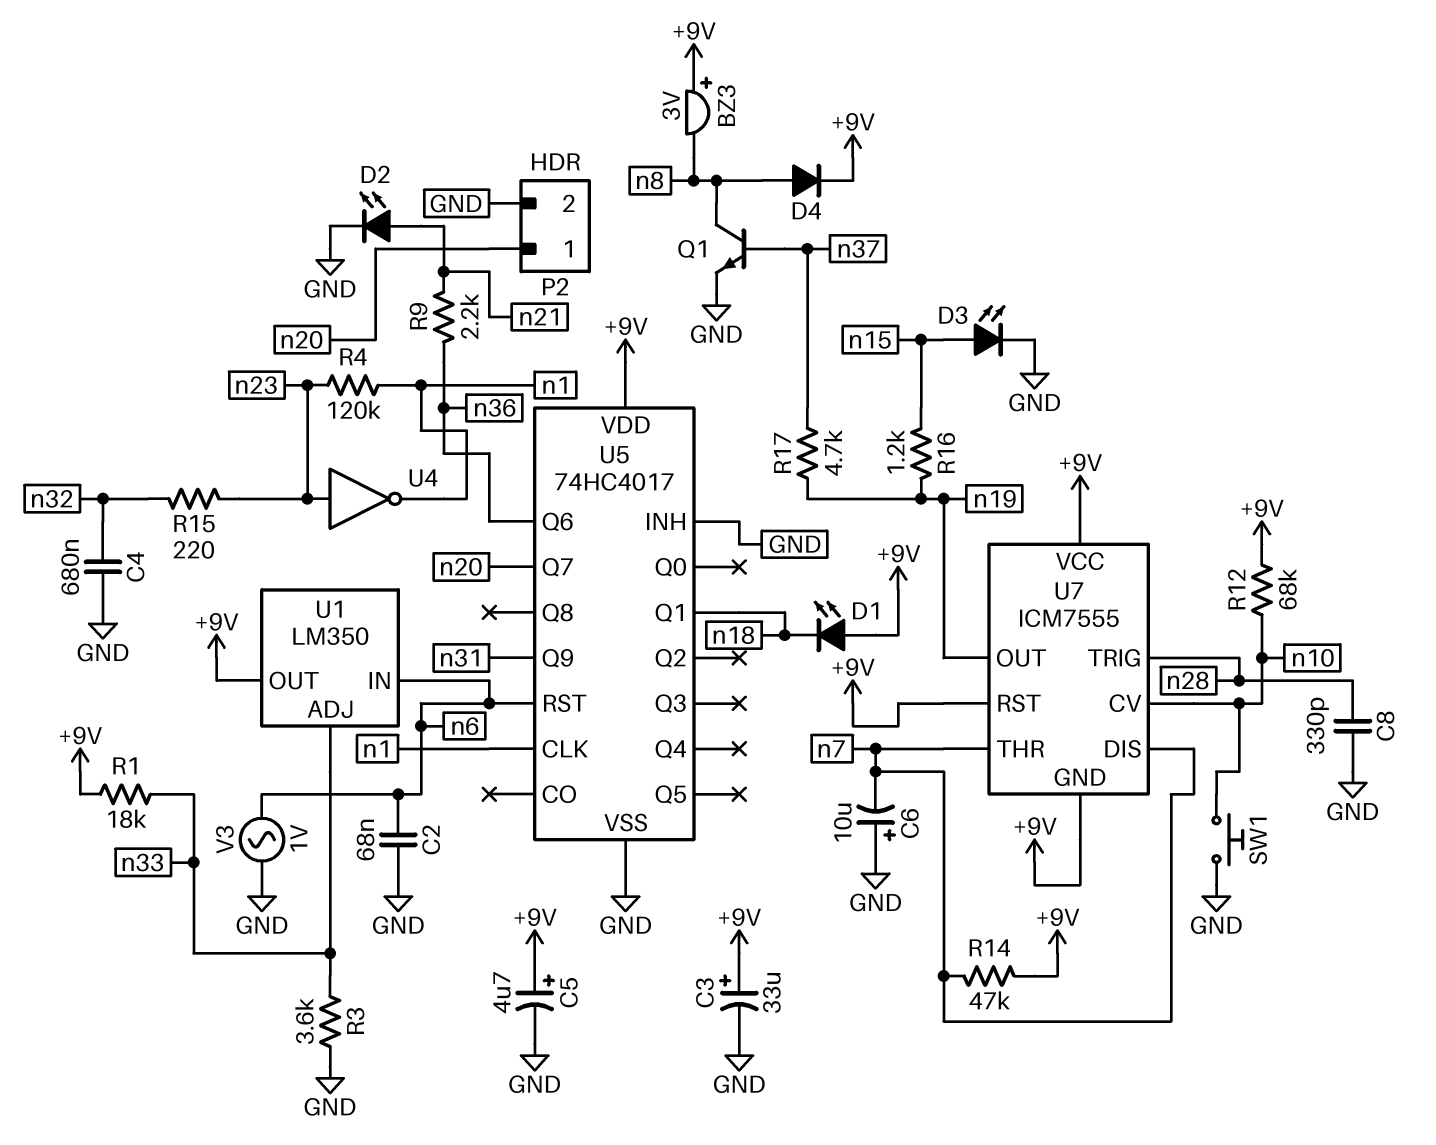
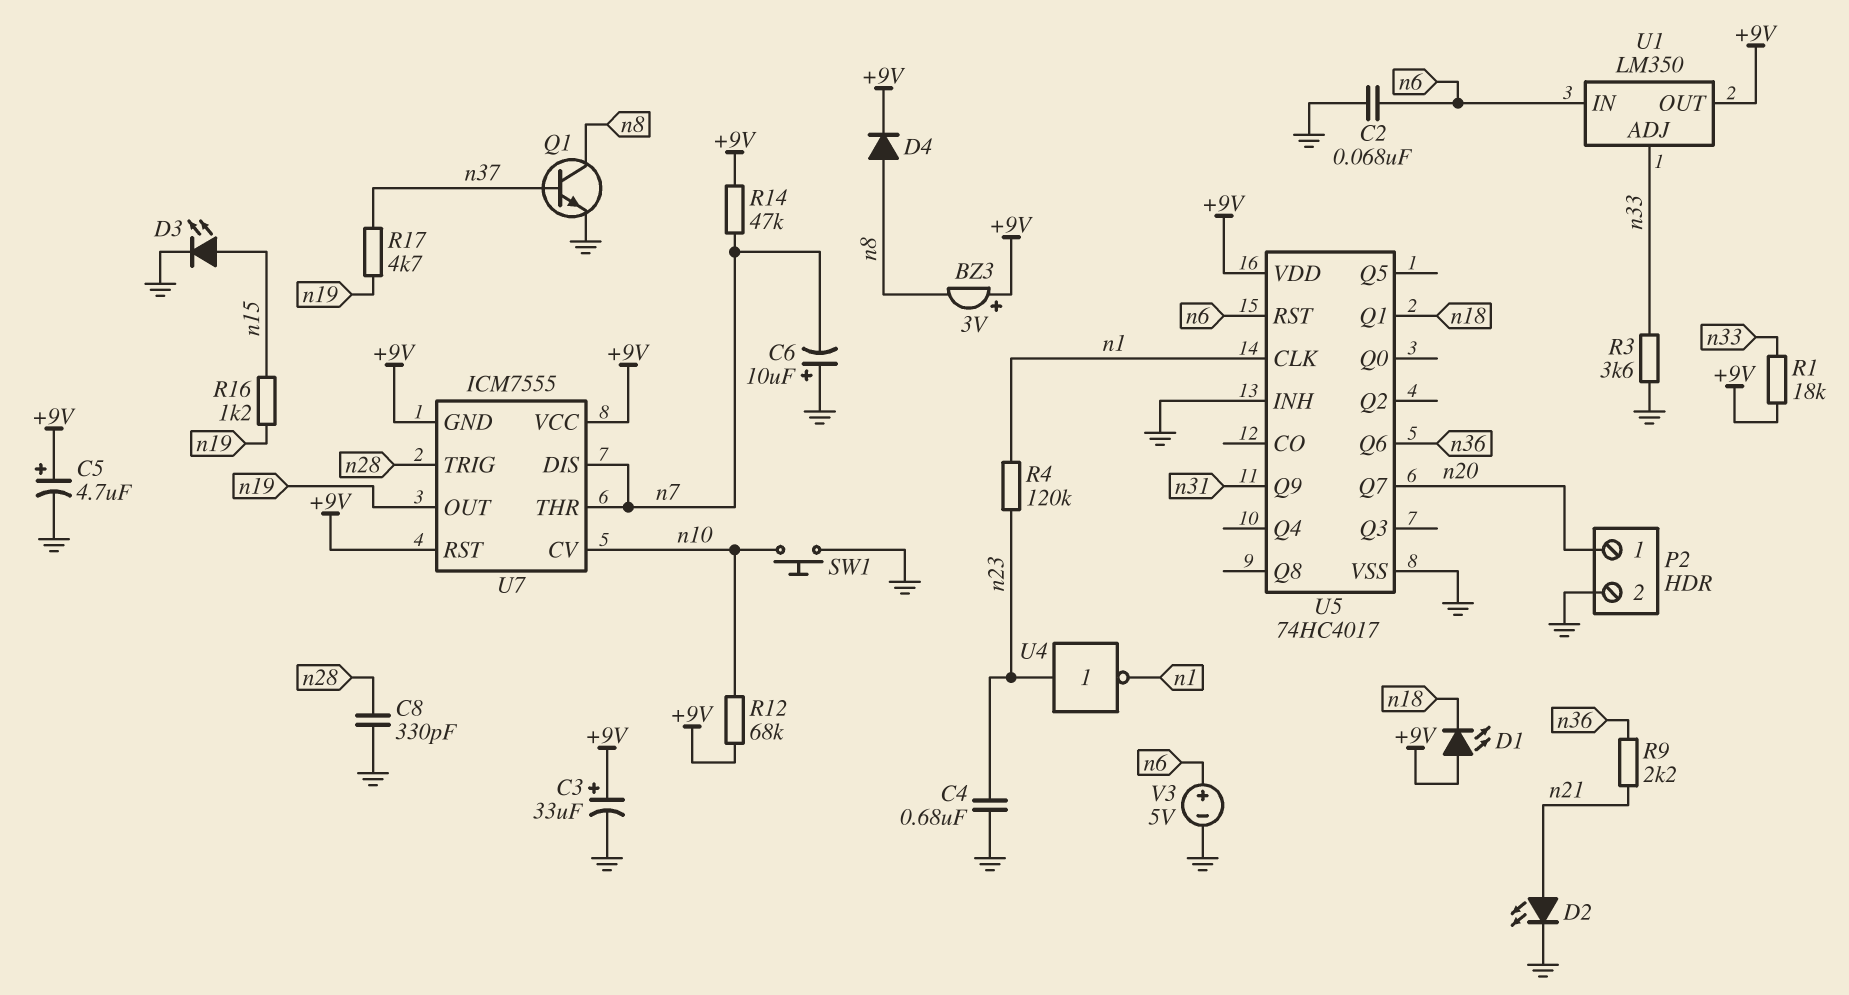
C4: 680nF (GND, n32) -> 680nF (GND, n23)
R15: 220 (n23, n32) -> none
V3: AC 1V (GND, n6) -> 5V (plus n6, minus GND)

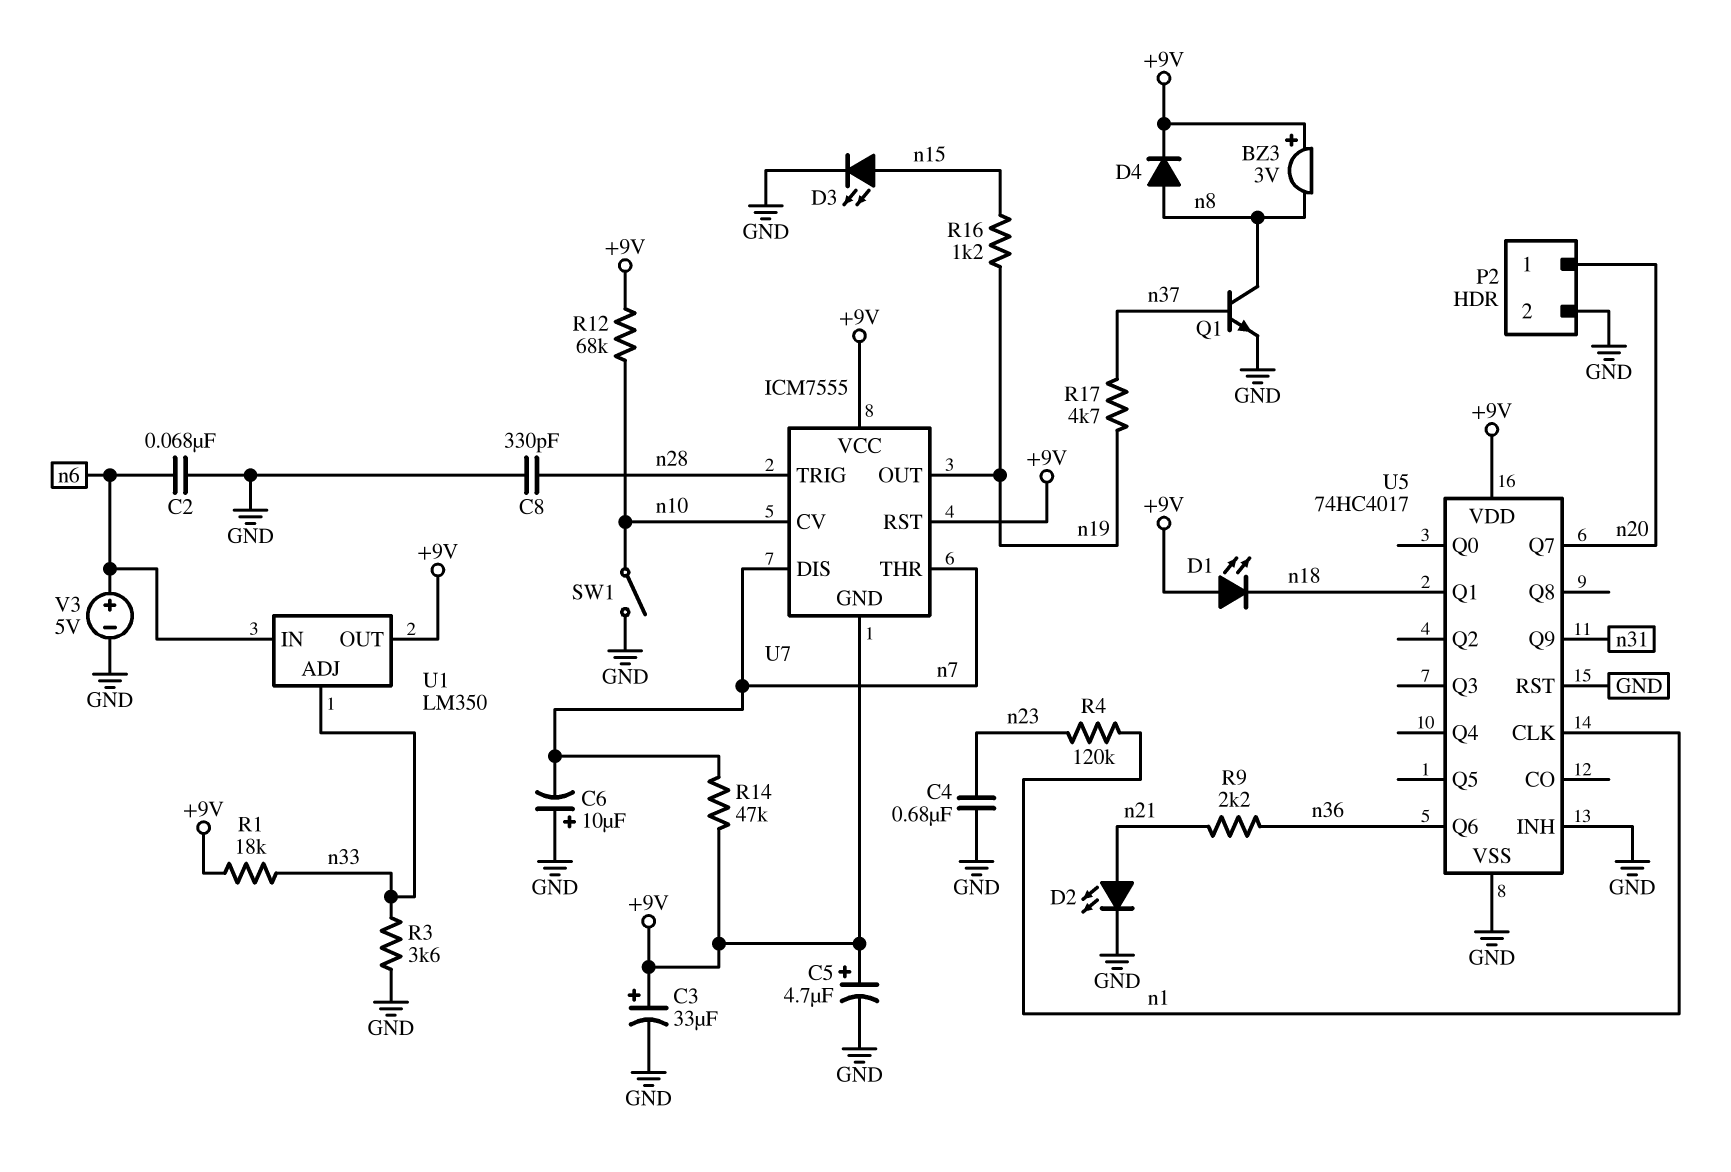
SW1: button (GND, n10) -> switch (GND, n10)
U4: NOT (in n23, out n1) -> none
U5 pin RST: n6 -> GND

